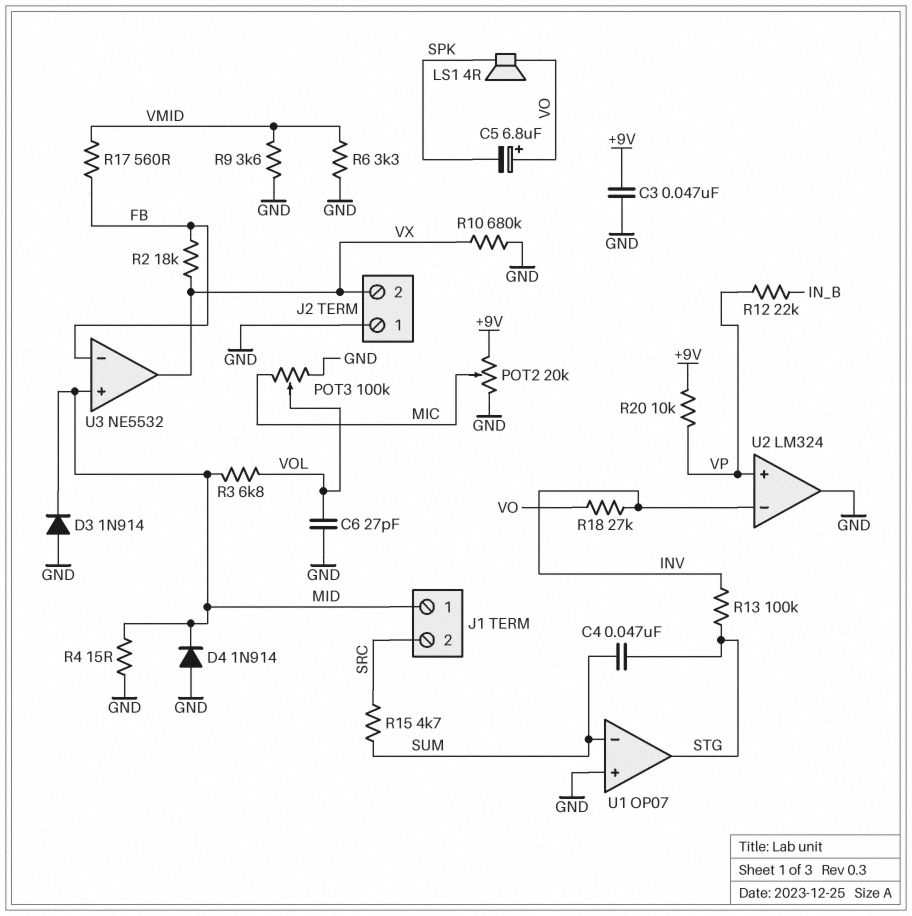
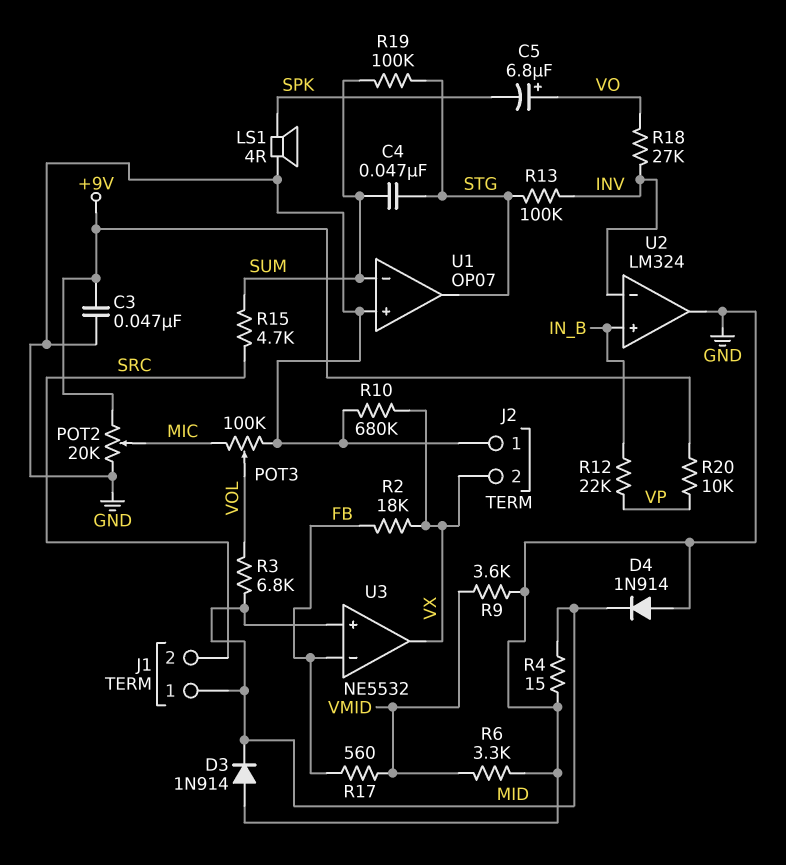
C6: 27pF (GND, VOL) -> none
LS1: speaker 4R (SPK, VO) -> speaker 4R (GND, SPK)
R19: none -> 100k (STG, SUM)
U2 pin in+: VP -> IN_B

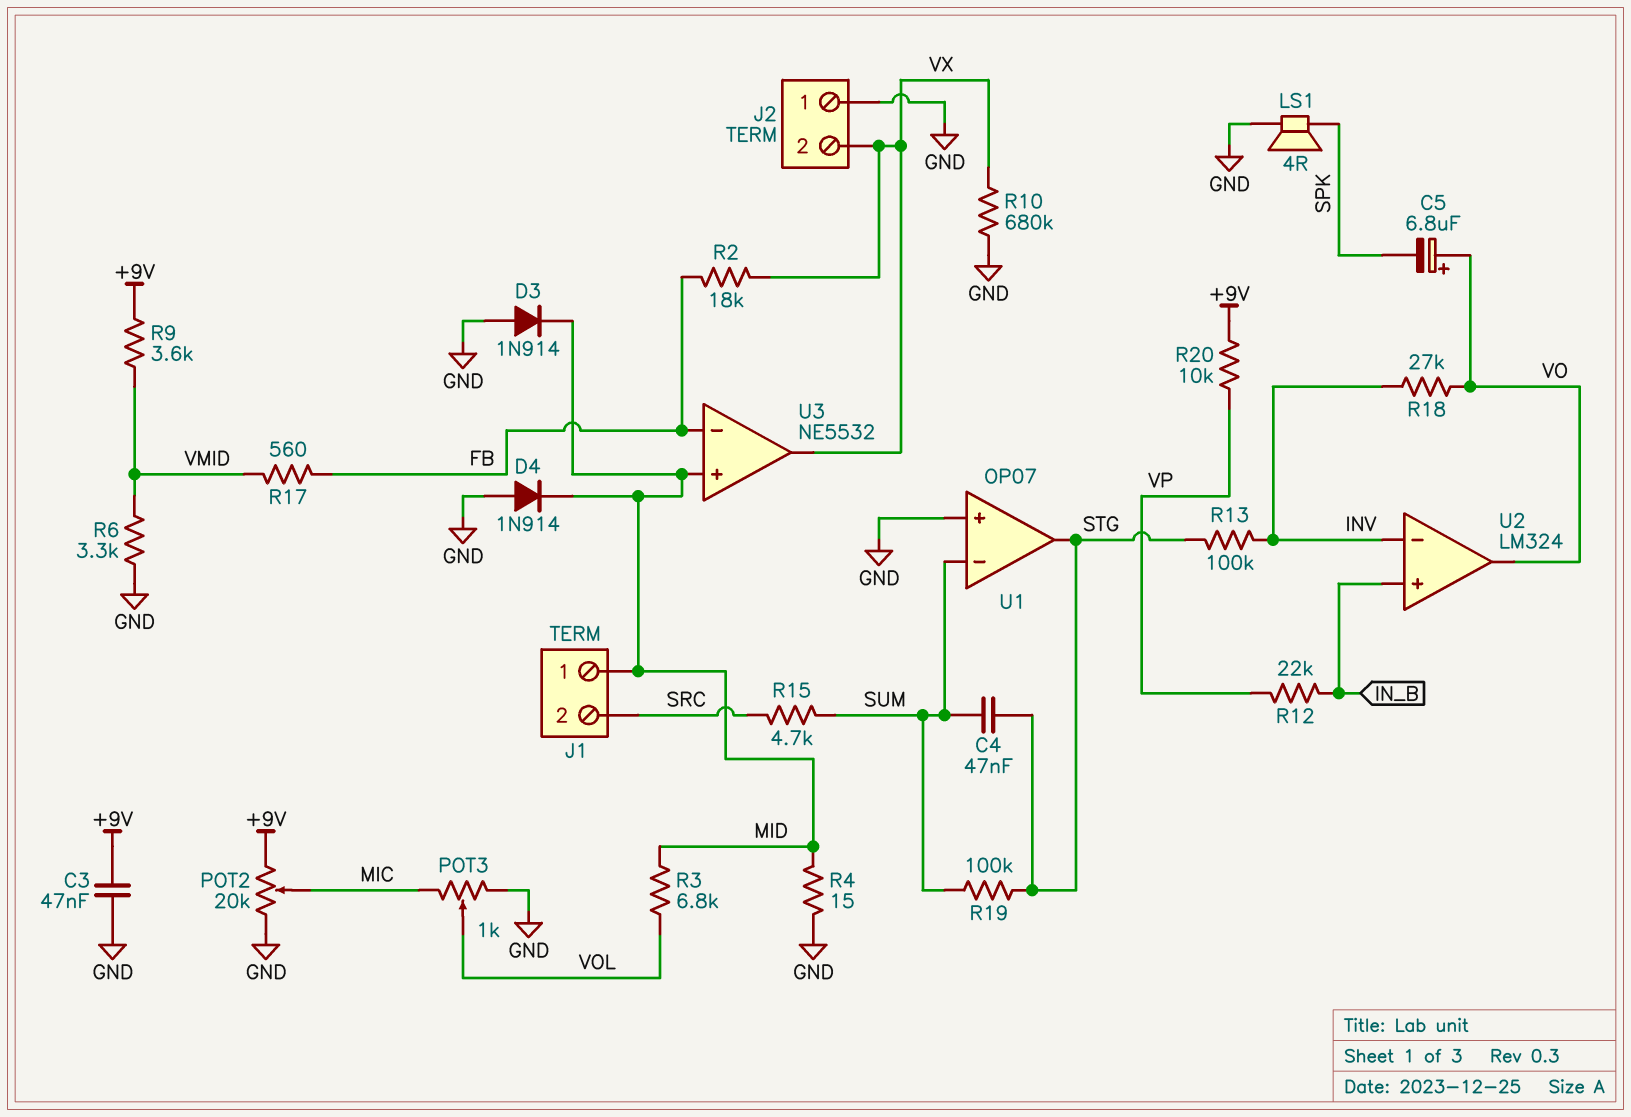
POT3: 100k (GND, MIC, wiper VOL) -> 1k (GND, MIC, wiper VOL)
R9: 3.6k (GND, VMID) -> 3.6k (+9V, VMID)
U2 pin out: GND -> VO

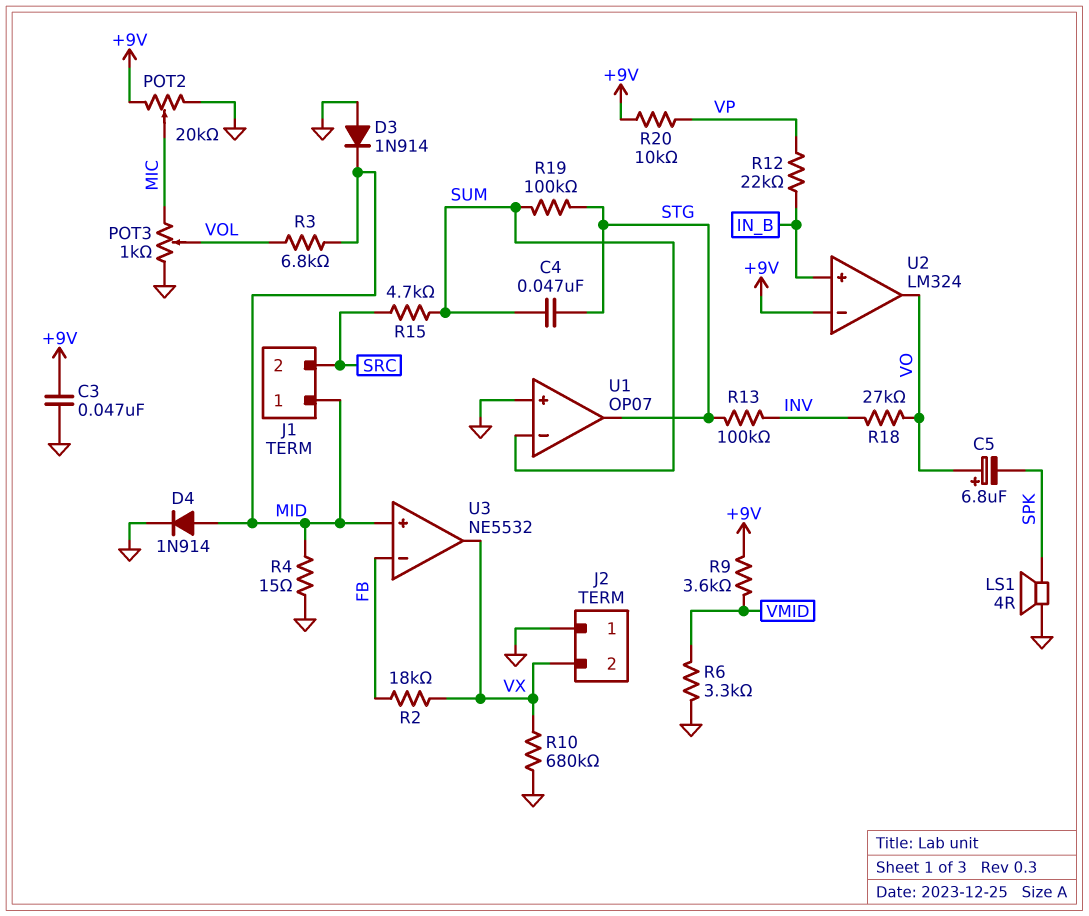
D4: diode 1N914 (A GND, K MID) -> diode 1N914 (A MID, K GND)
R17: 560 (FB, VMID) -> none
U2 pin in-: INV -> +9V

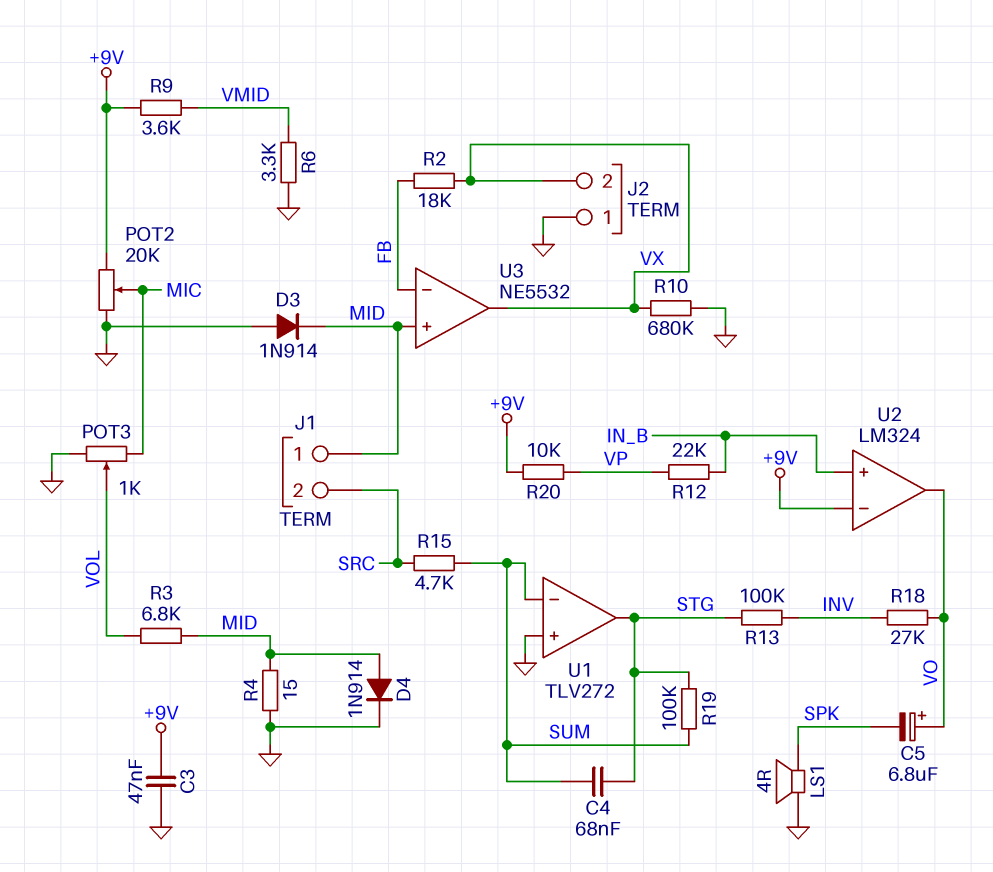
C4: 47nF (STG, SUM) -> 68nF (STG, SUM)
U1: OP07 -> TLV272

